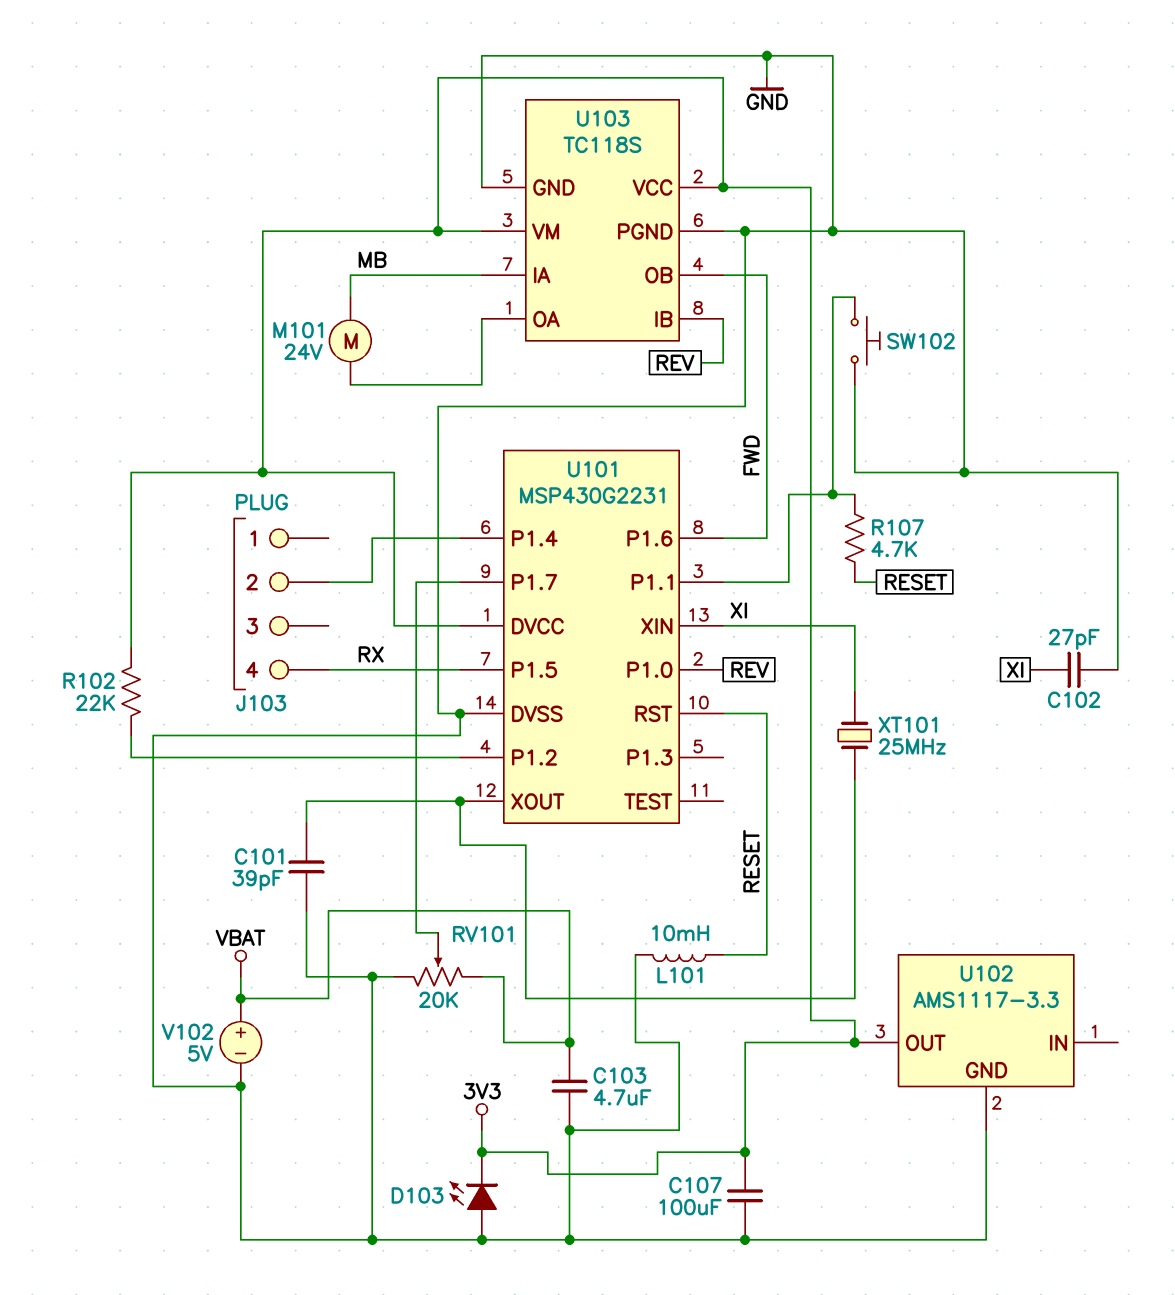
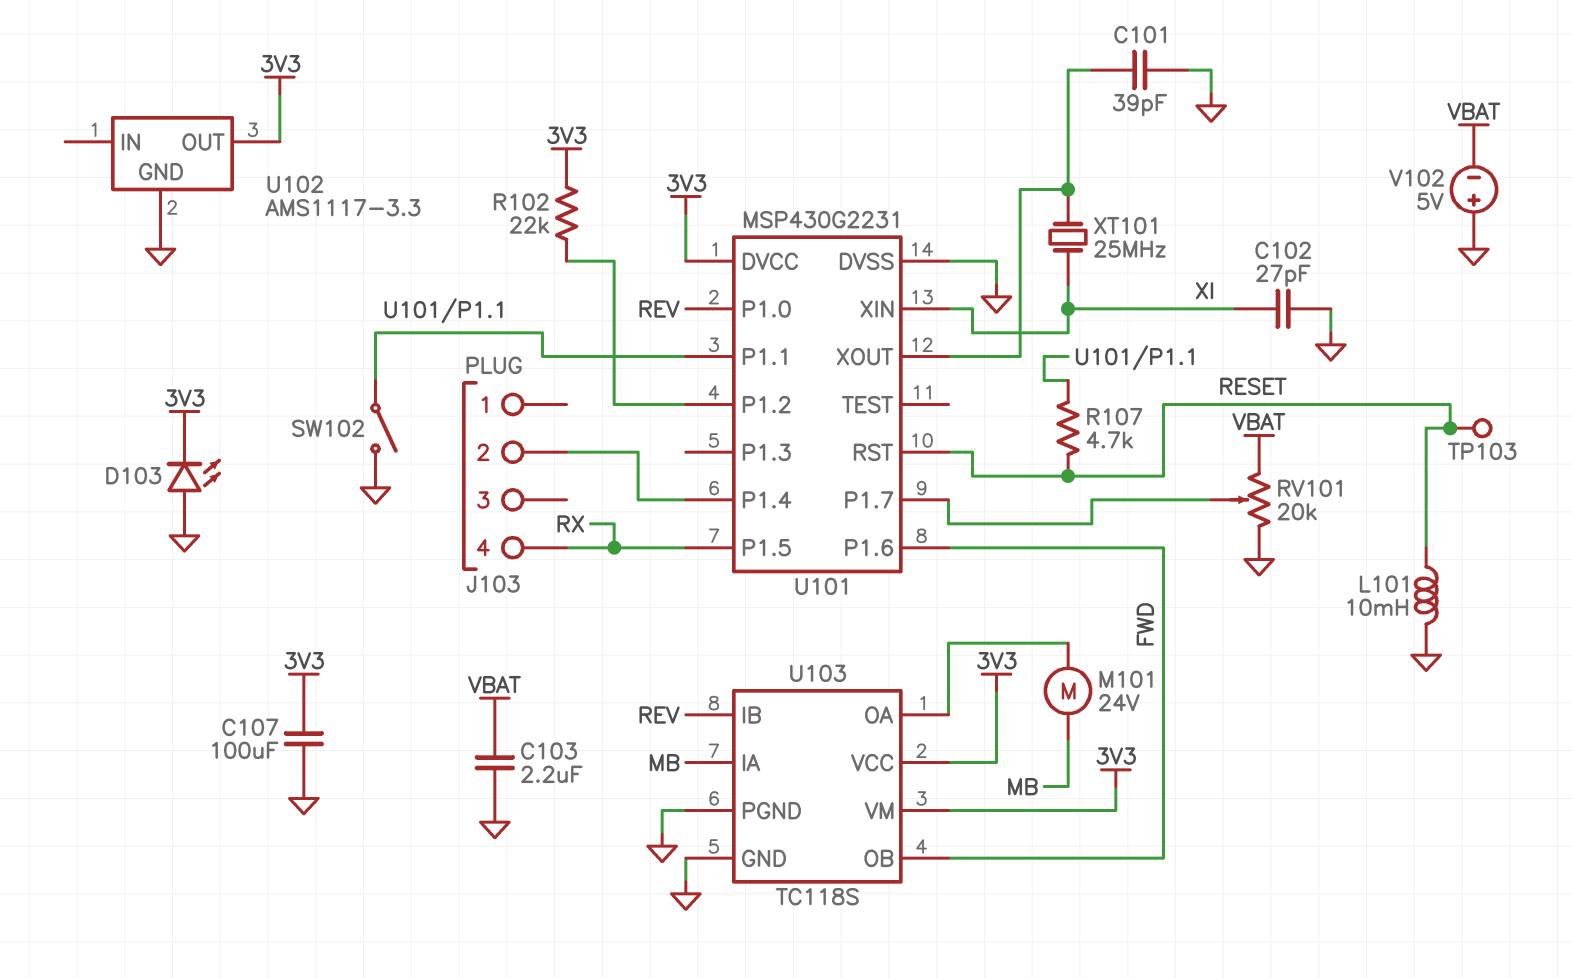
C103: 4.7uF (GND, VBAT) -> 2.2uF (GND, VBAT)
SW102: button (GND, U101/P1.1) -> switch (GND, U101/P1.1)
TP103: none -> test point (RESET)
V102: 5V (plus VBAT, minus GND) -> 5V (plus GND, minus VBAT)

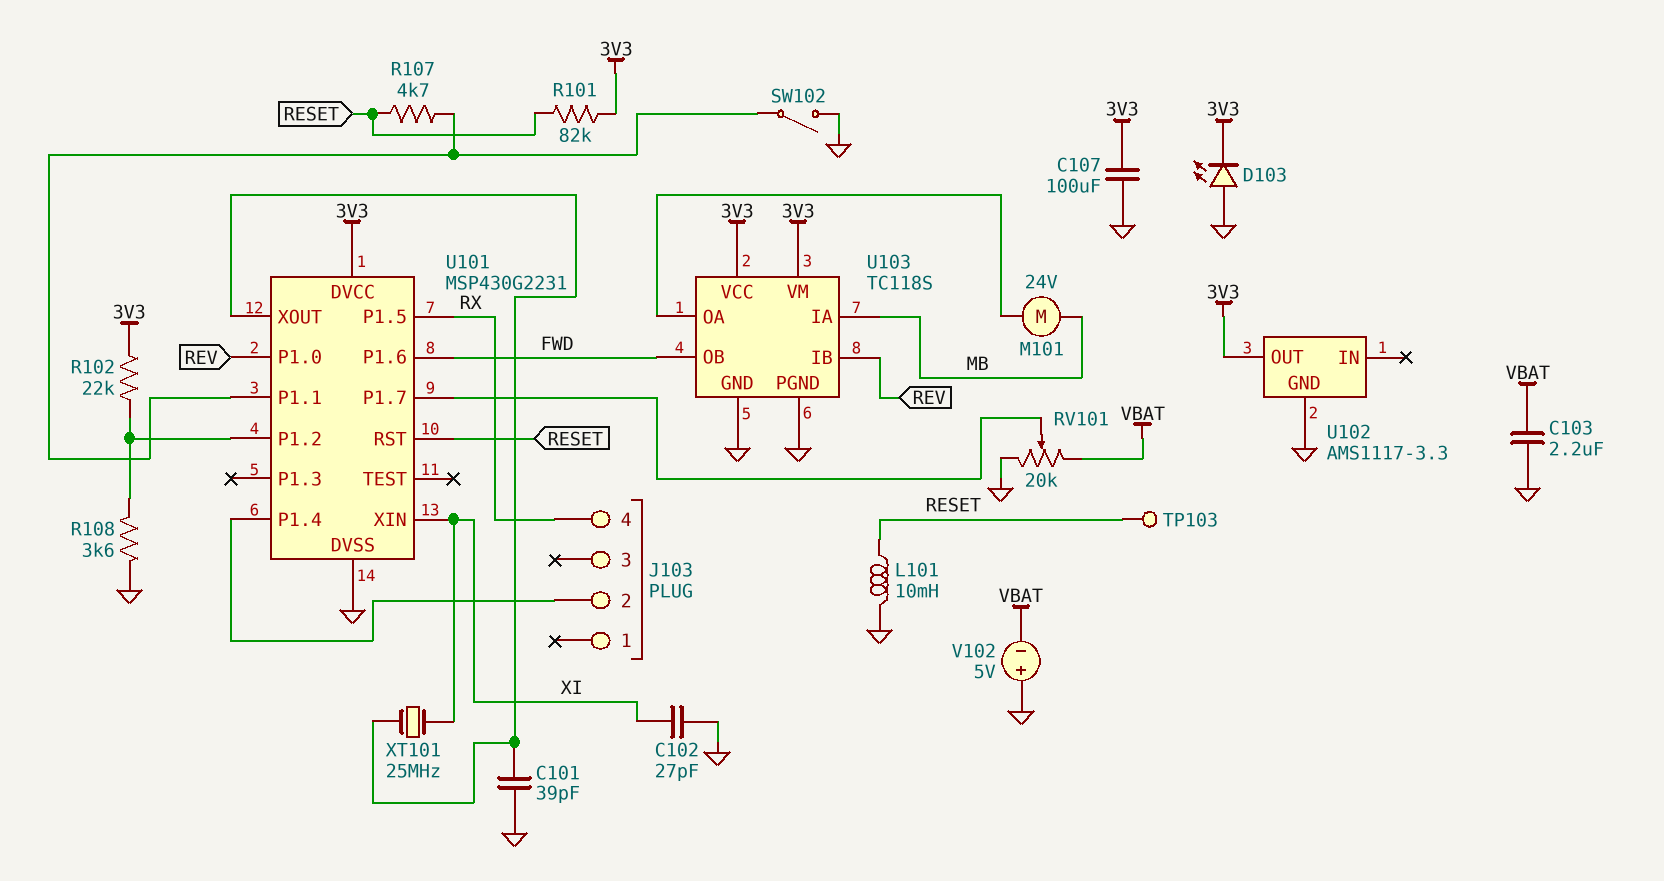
R101: none -> 82k (3V3, RESET)
R108: none -> 3.6k (GND, U101/P1.2)

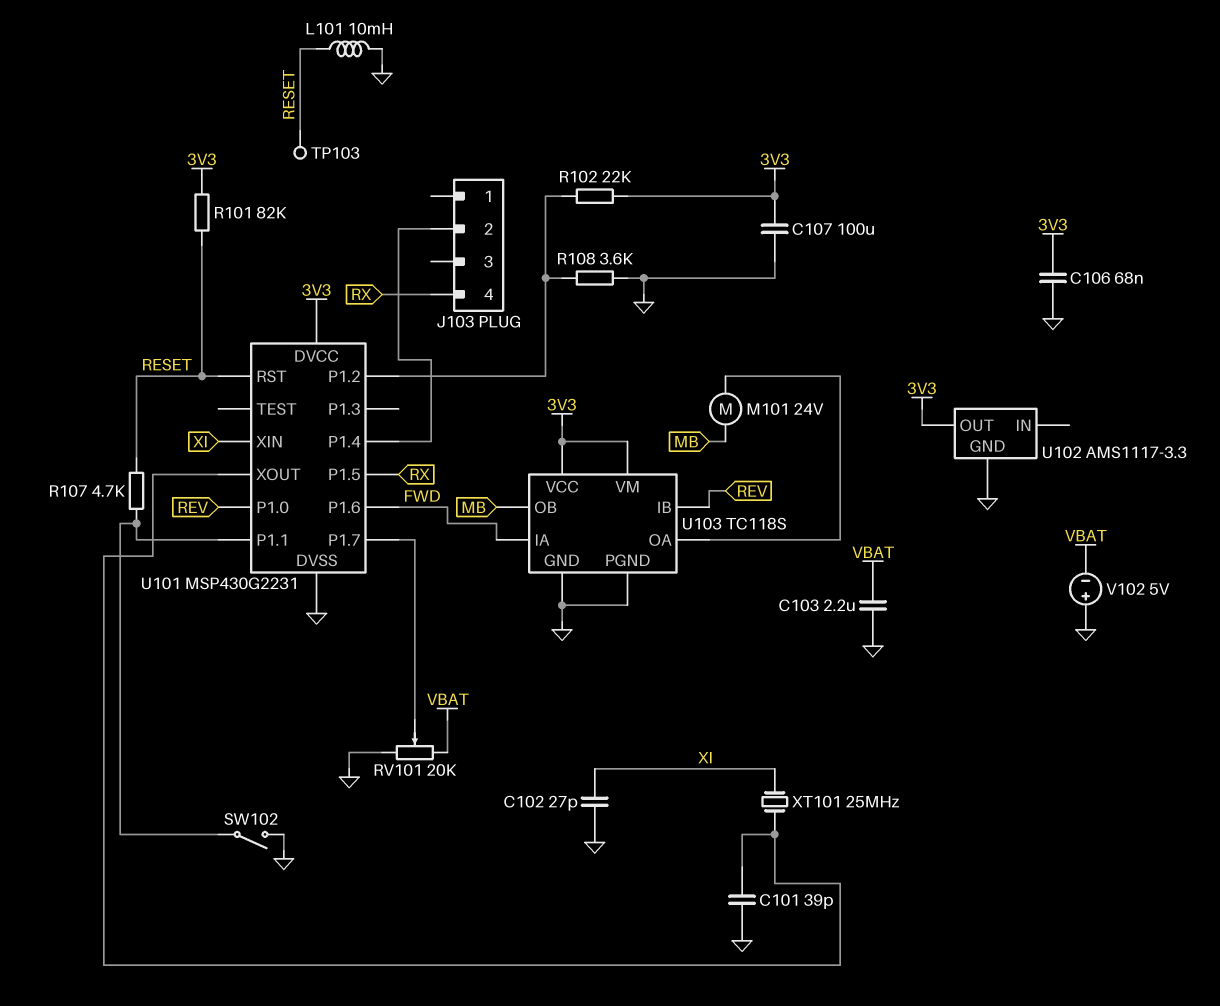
C106: none -> 68nF (3V3, GND)
D103: LED (A GND, K 3V3) -> none
U103 pin IA: MB -> FWD
U103 pin OB: FWD -> MB

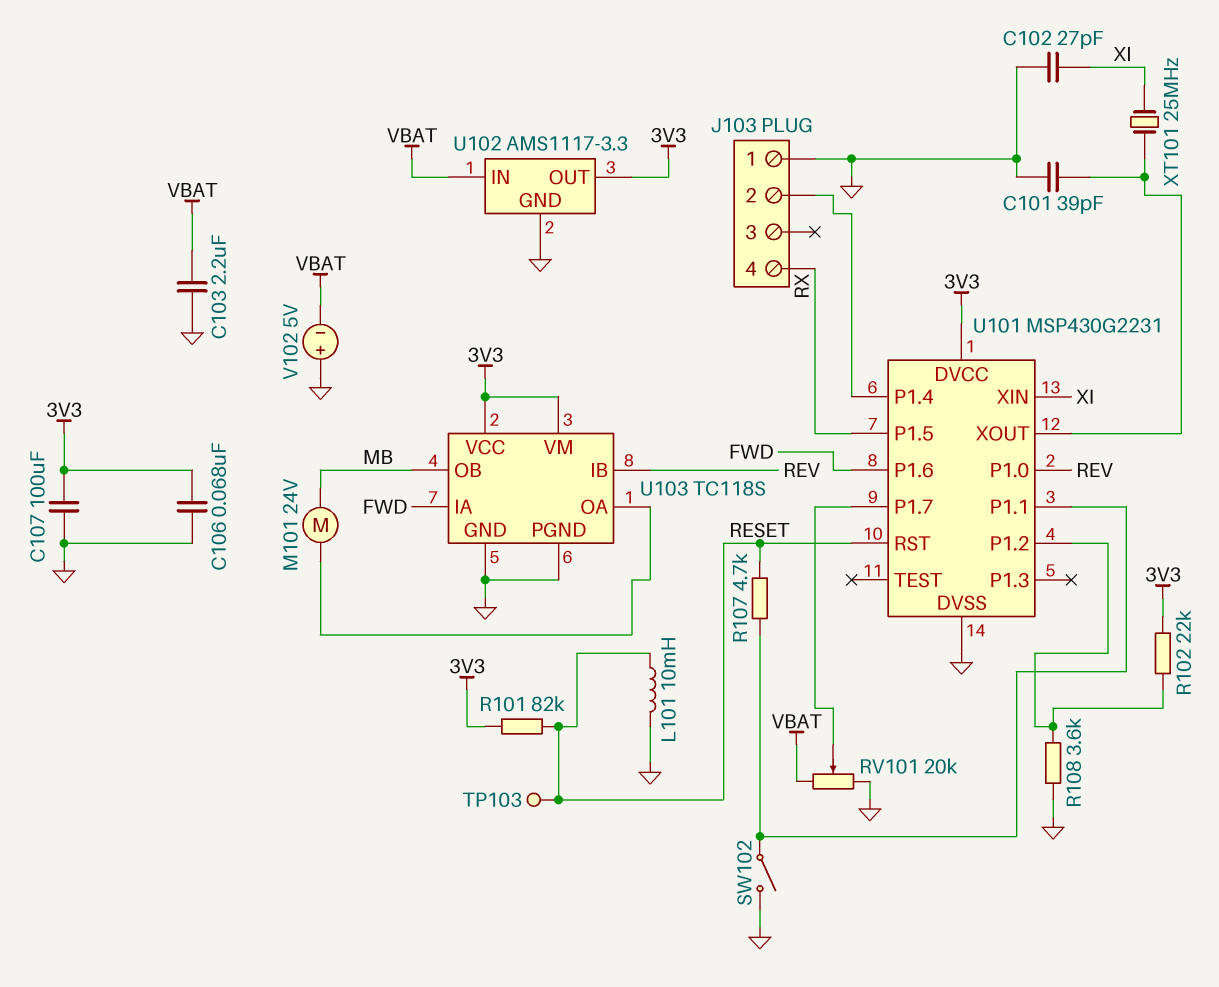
J103 pin 1: none -> GND
U102 pin IN: none -> VBAT

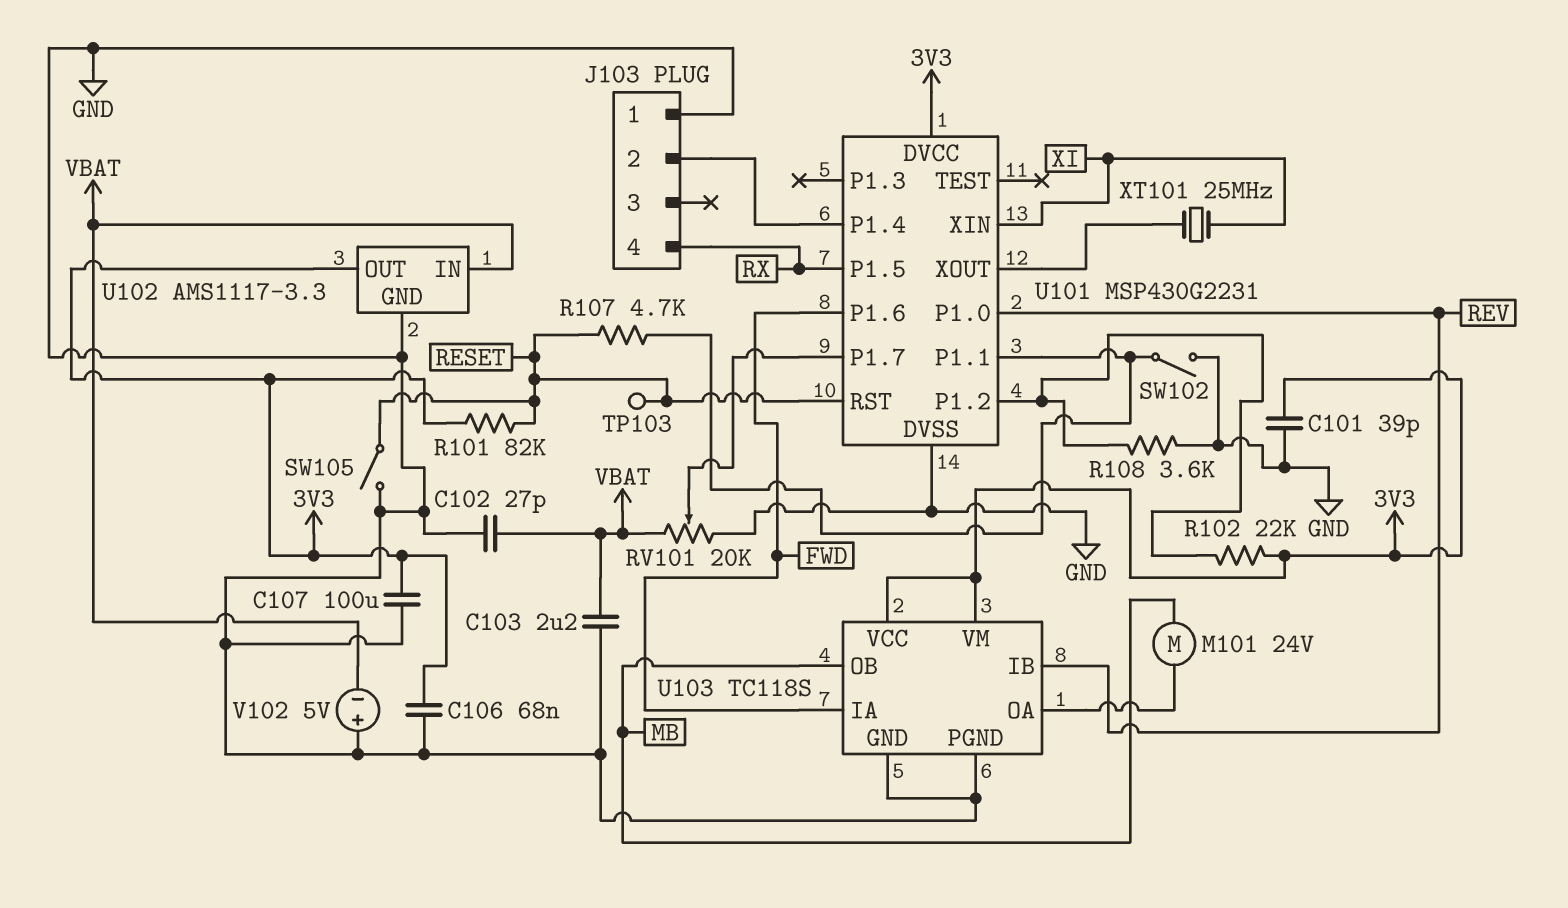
C101: 39pF (GND, U101/XOUT) -> 39pF (3V3, GND)
C102: 27pF (GND, XI) -> 27pF (GND, VBAT)
L101: 10mH (GND, RESET) -> none
SW105: none -> switch (GND, RESET)

